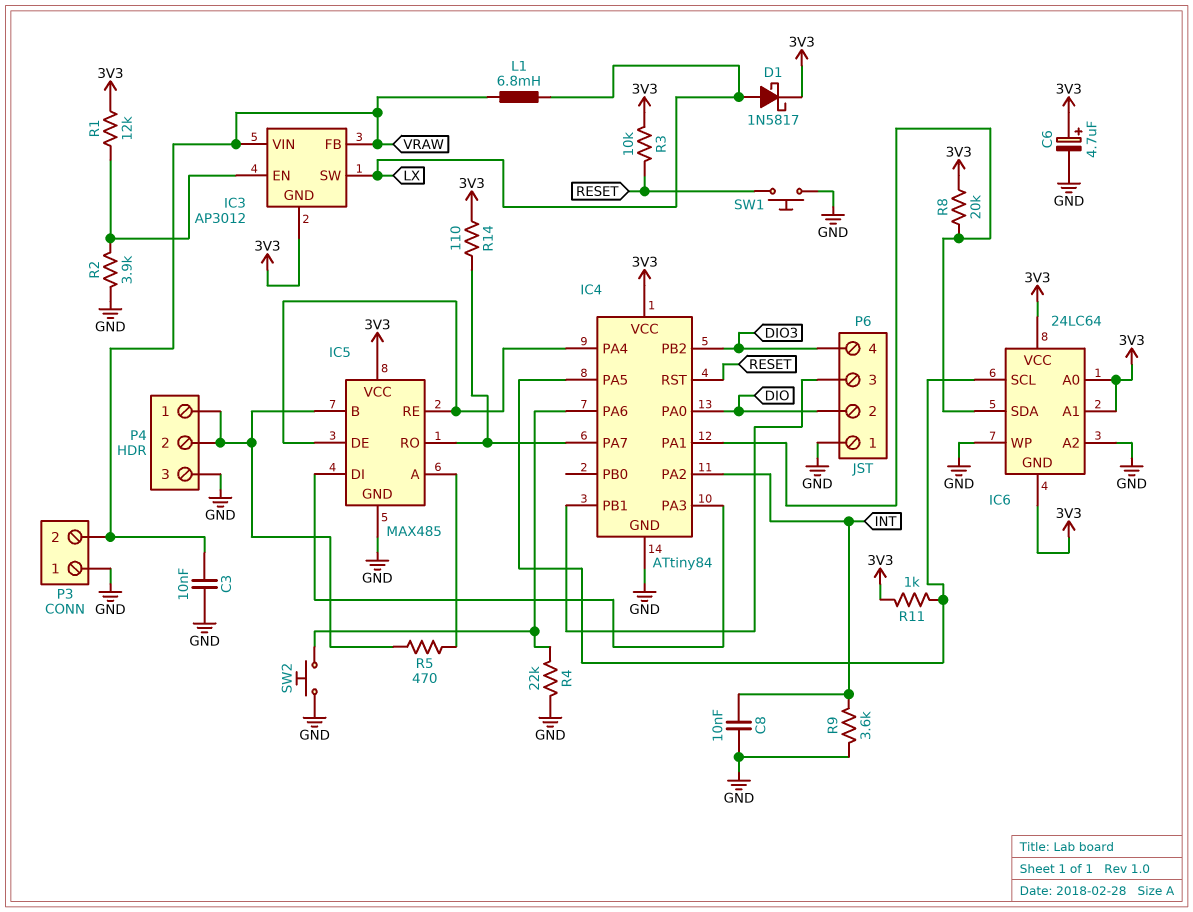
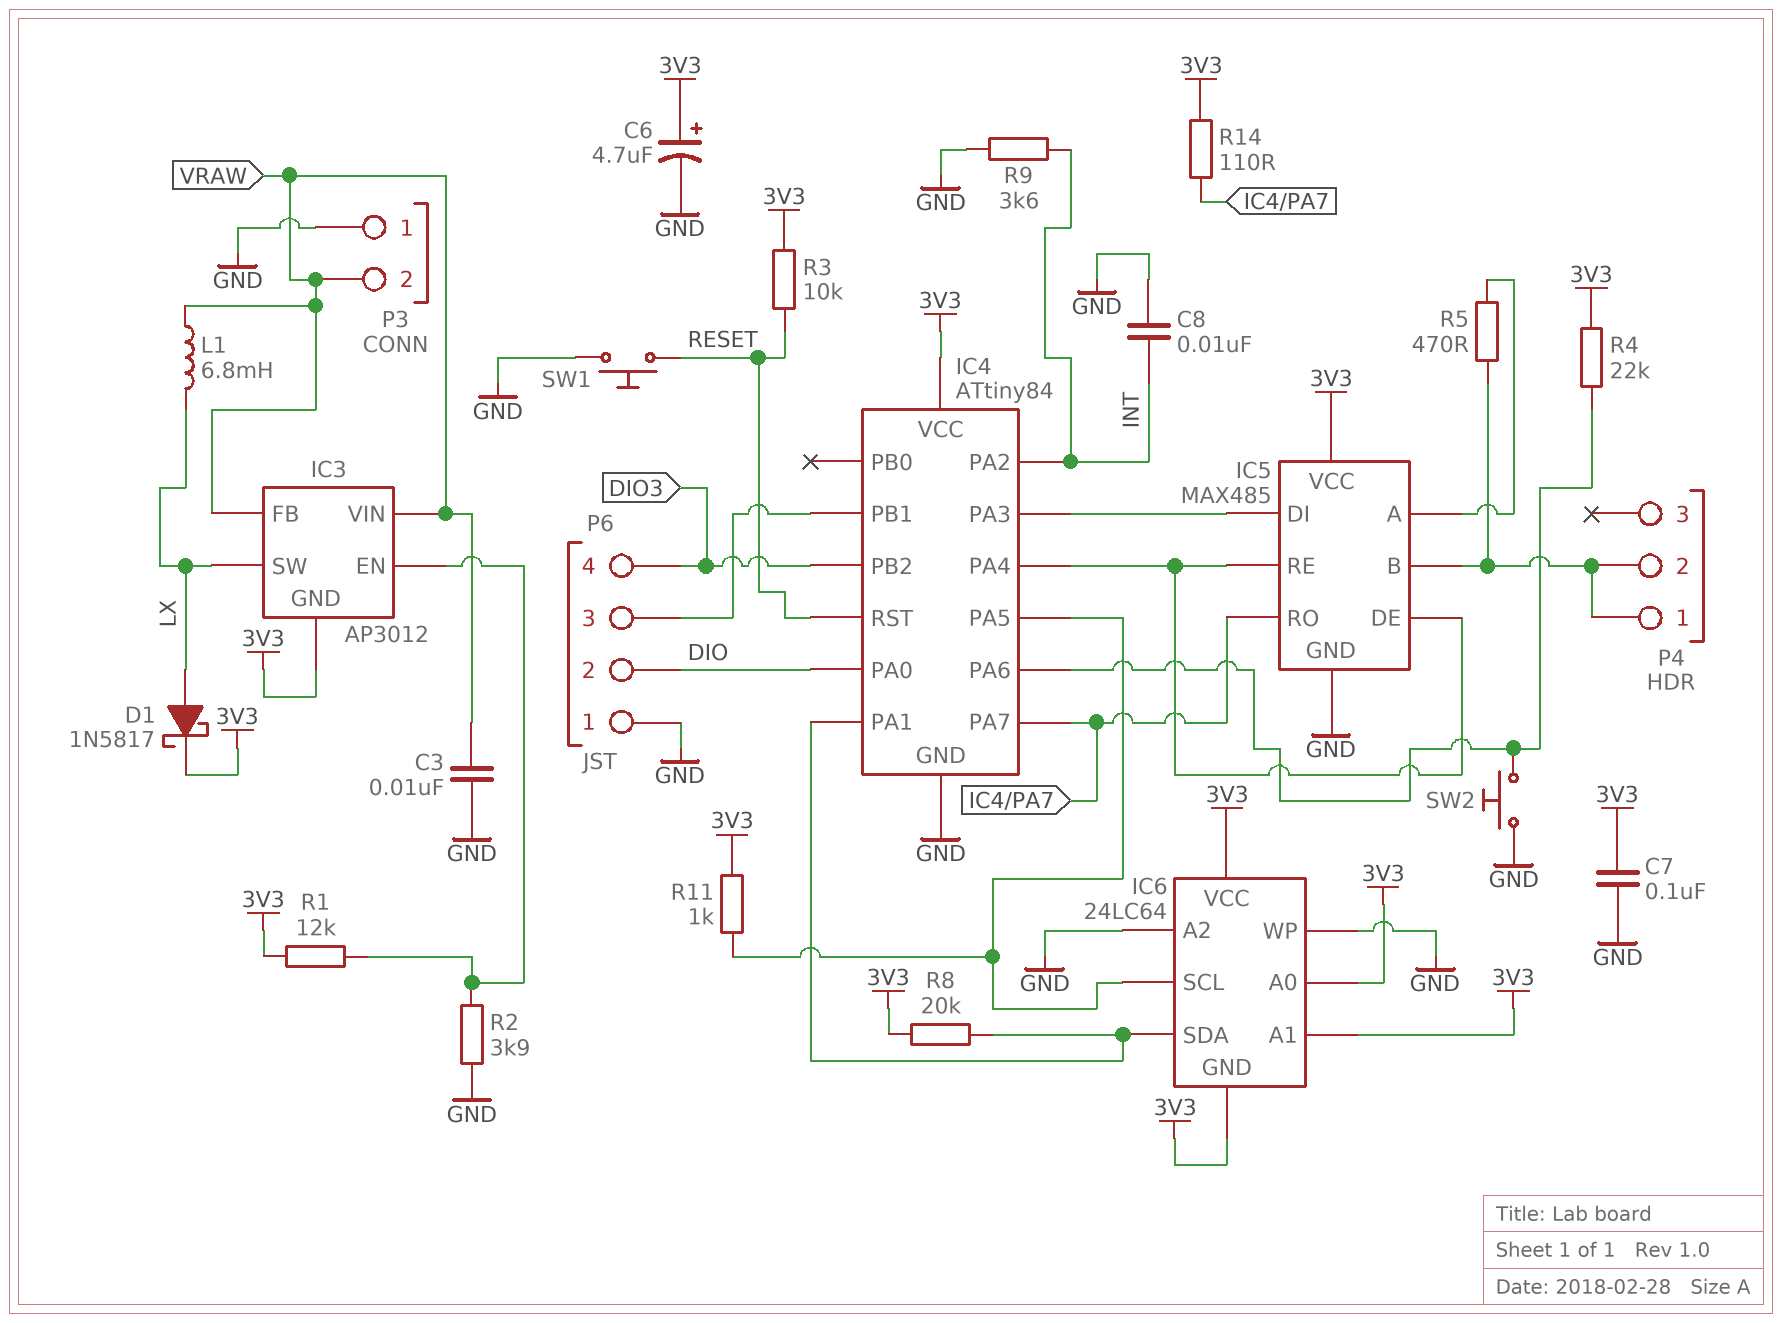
C7: none -> 100nF (3V3, GND)
P4 pin 3: GND -> none
R4: 22k (GND, IC4/PA6) -> 22k (3V3, IC4/PA6)

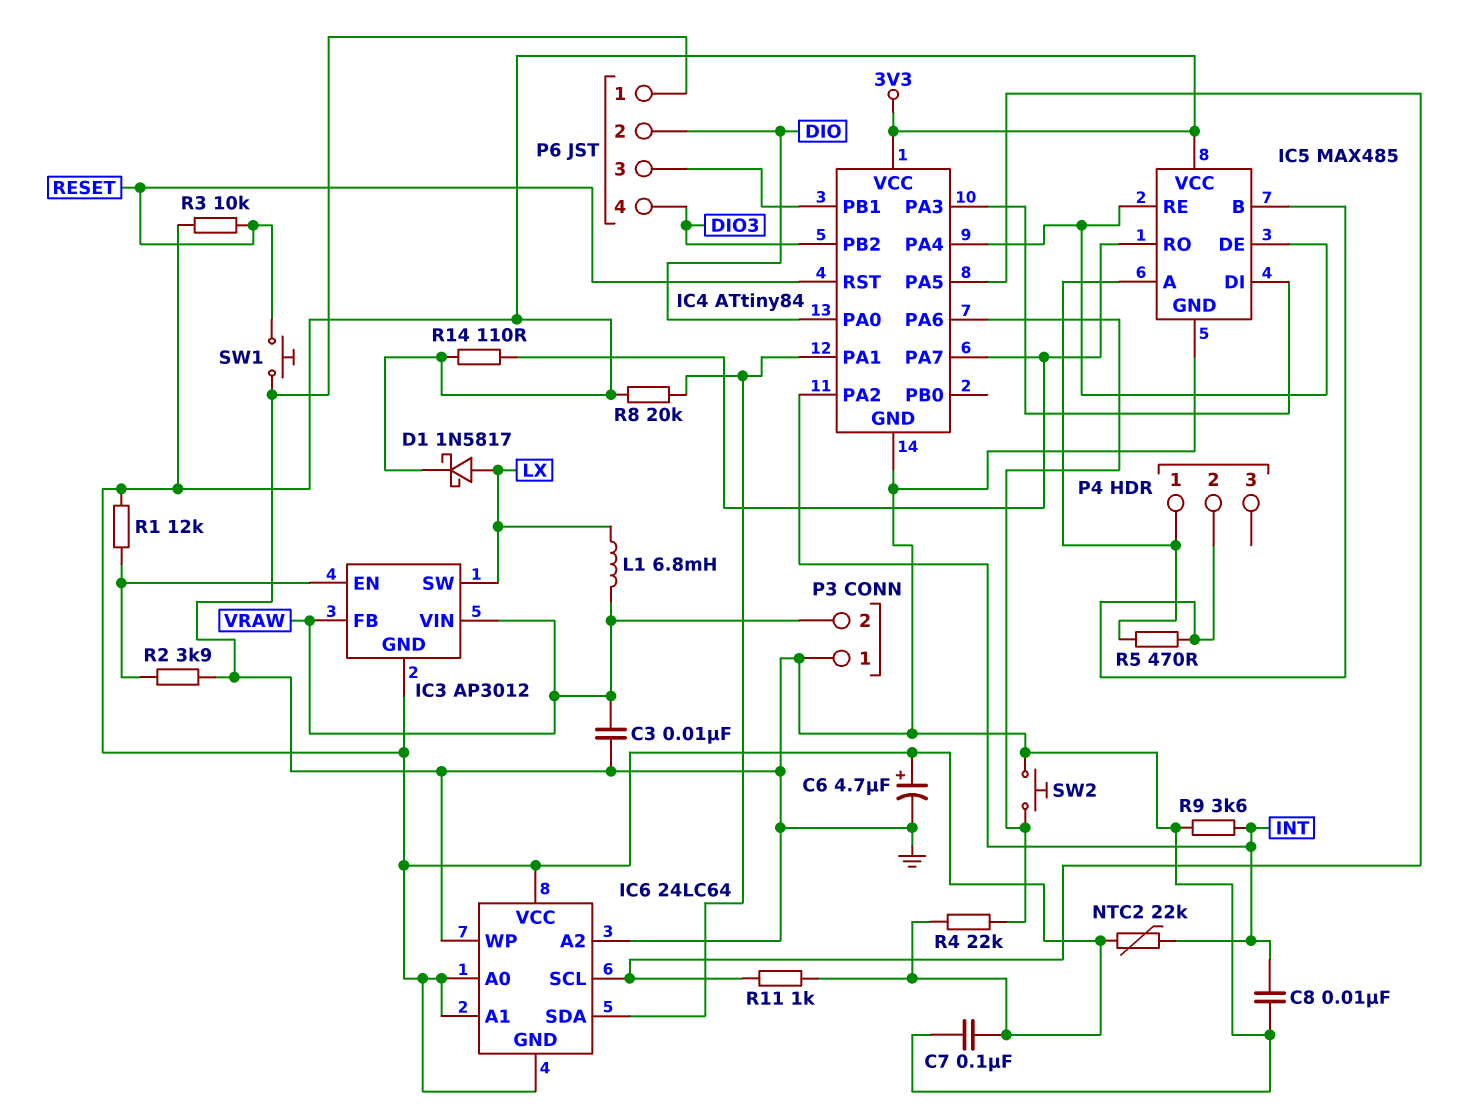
NTC2: none -> 22k (3V3, INT)
P4 pin 1: IC5/B -> IC5/A

